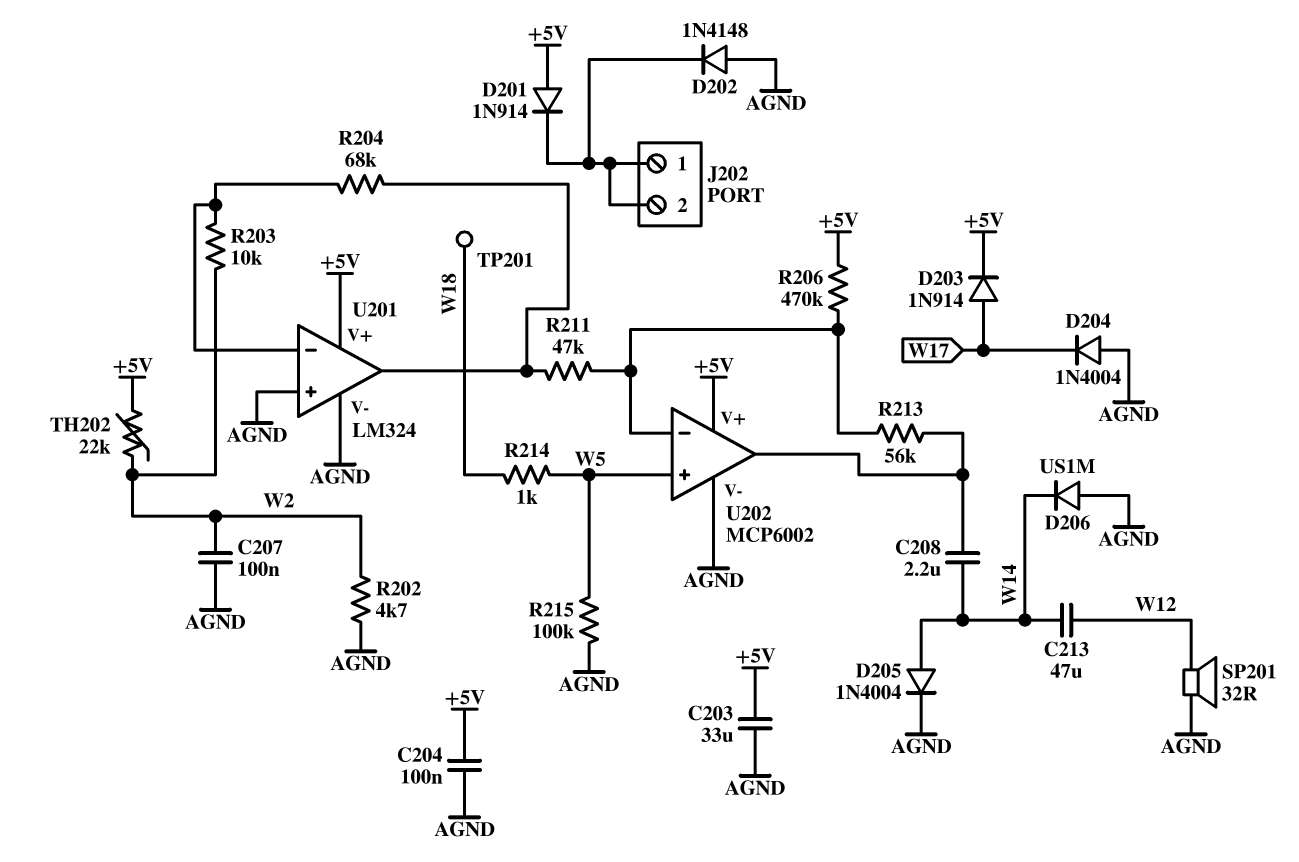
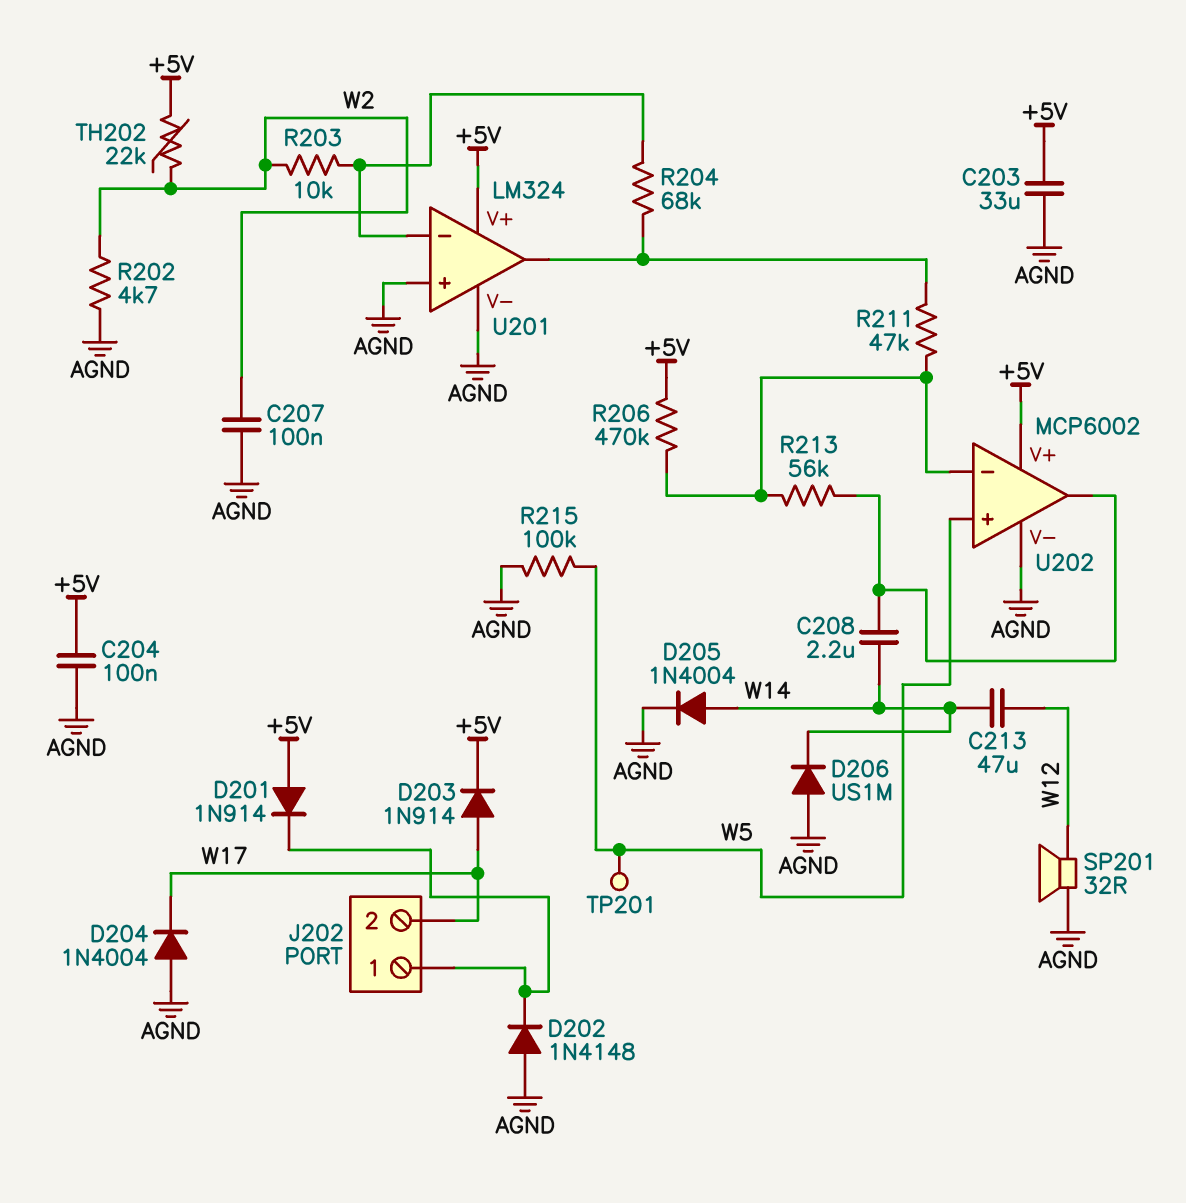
J202 pin 2: J202/1 -> W17
R214: 1k (W5, W18) -> none
TP201: test point (W18) -> test point (W5)

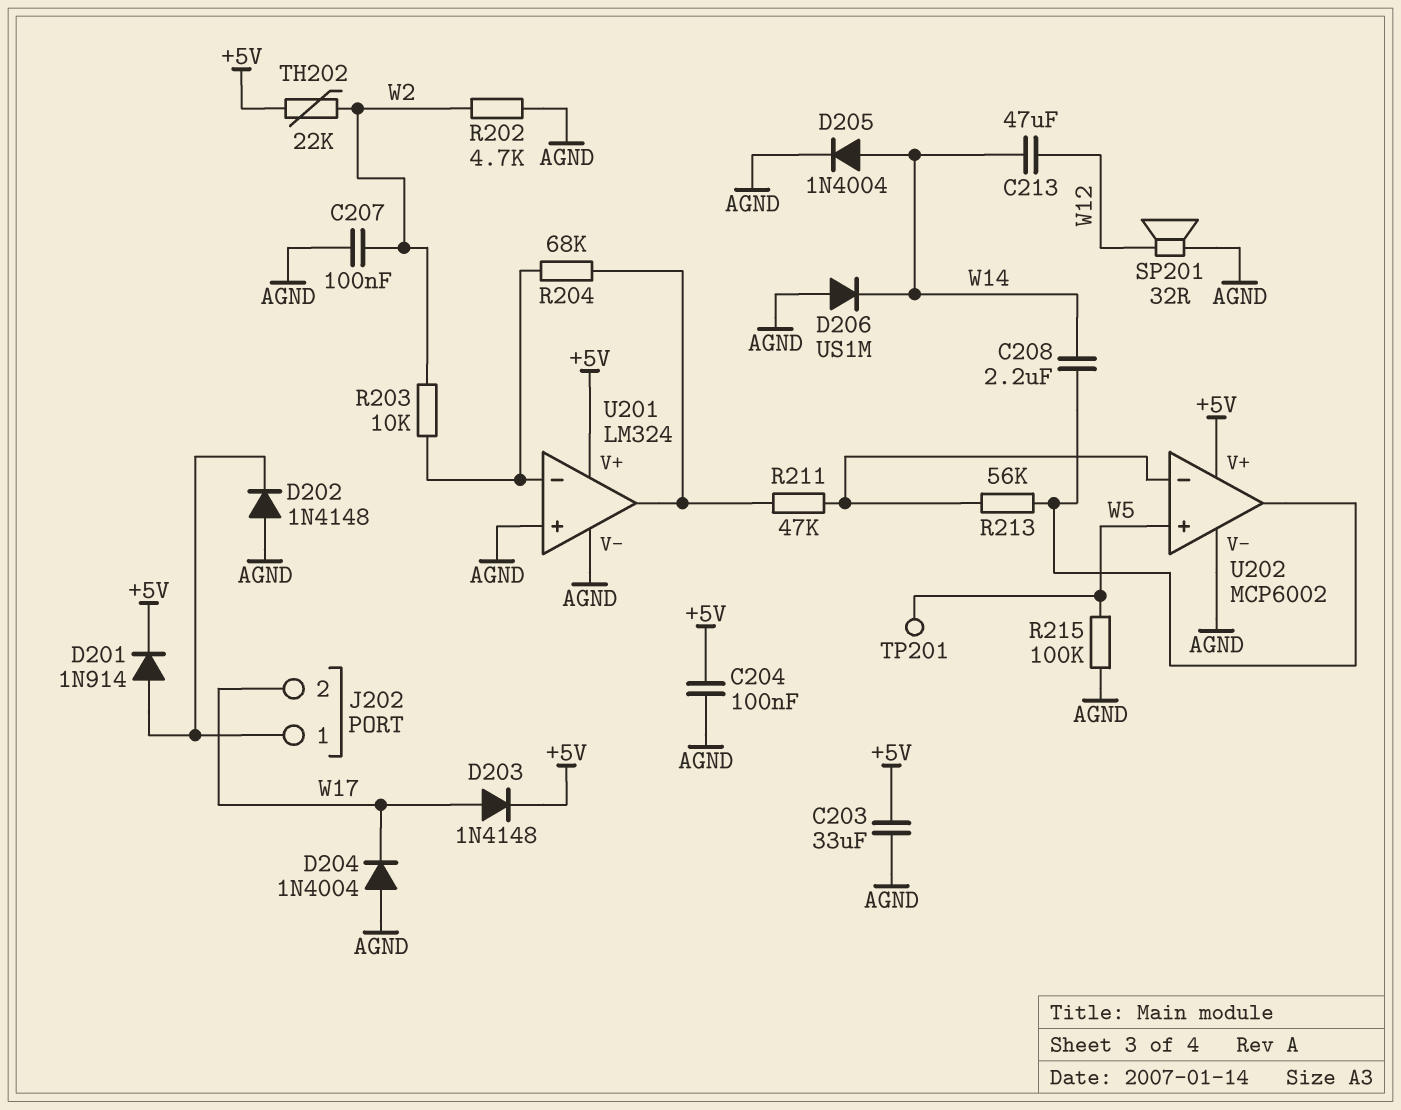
D201: diode 1N914 (A +5V, K J202/1) -> diode 1N914 (A J202/1, K +5V)
D203: diode 1N914 (A W17, K +5V) -> diode 1N4148 (A W17, K +5V)
R206: 470k (+5V, U202/in-) -> none

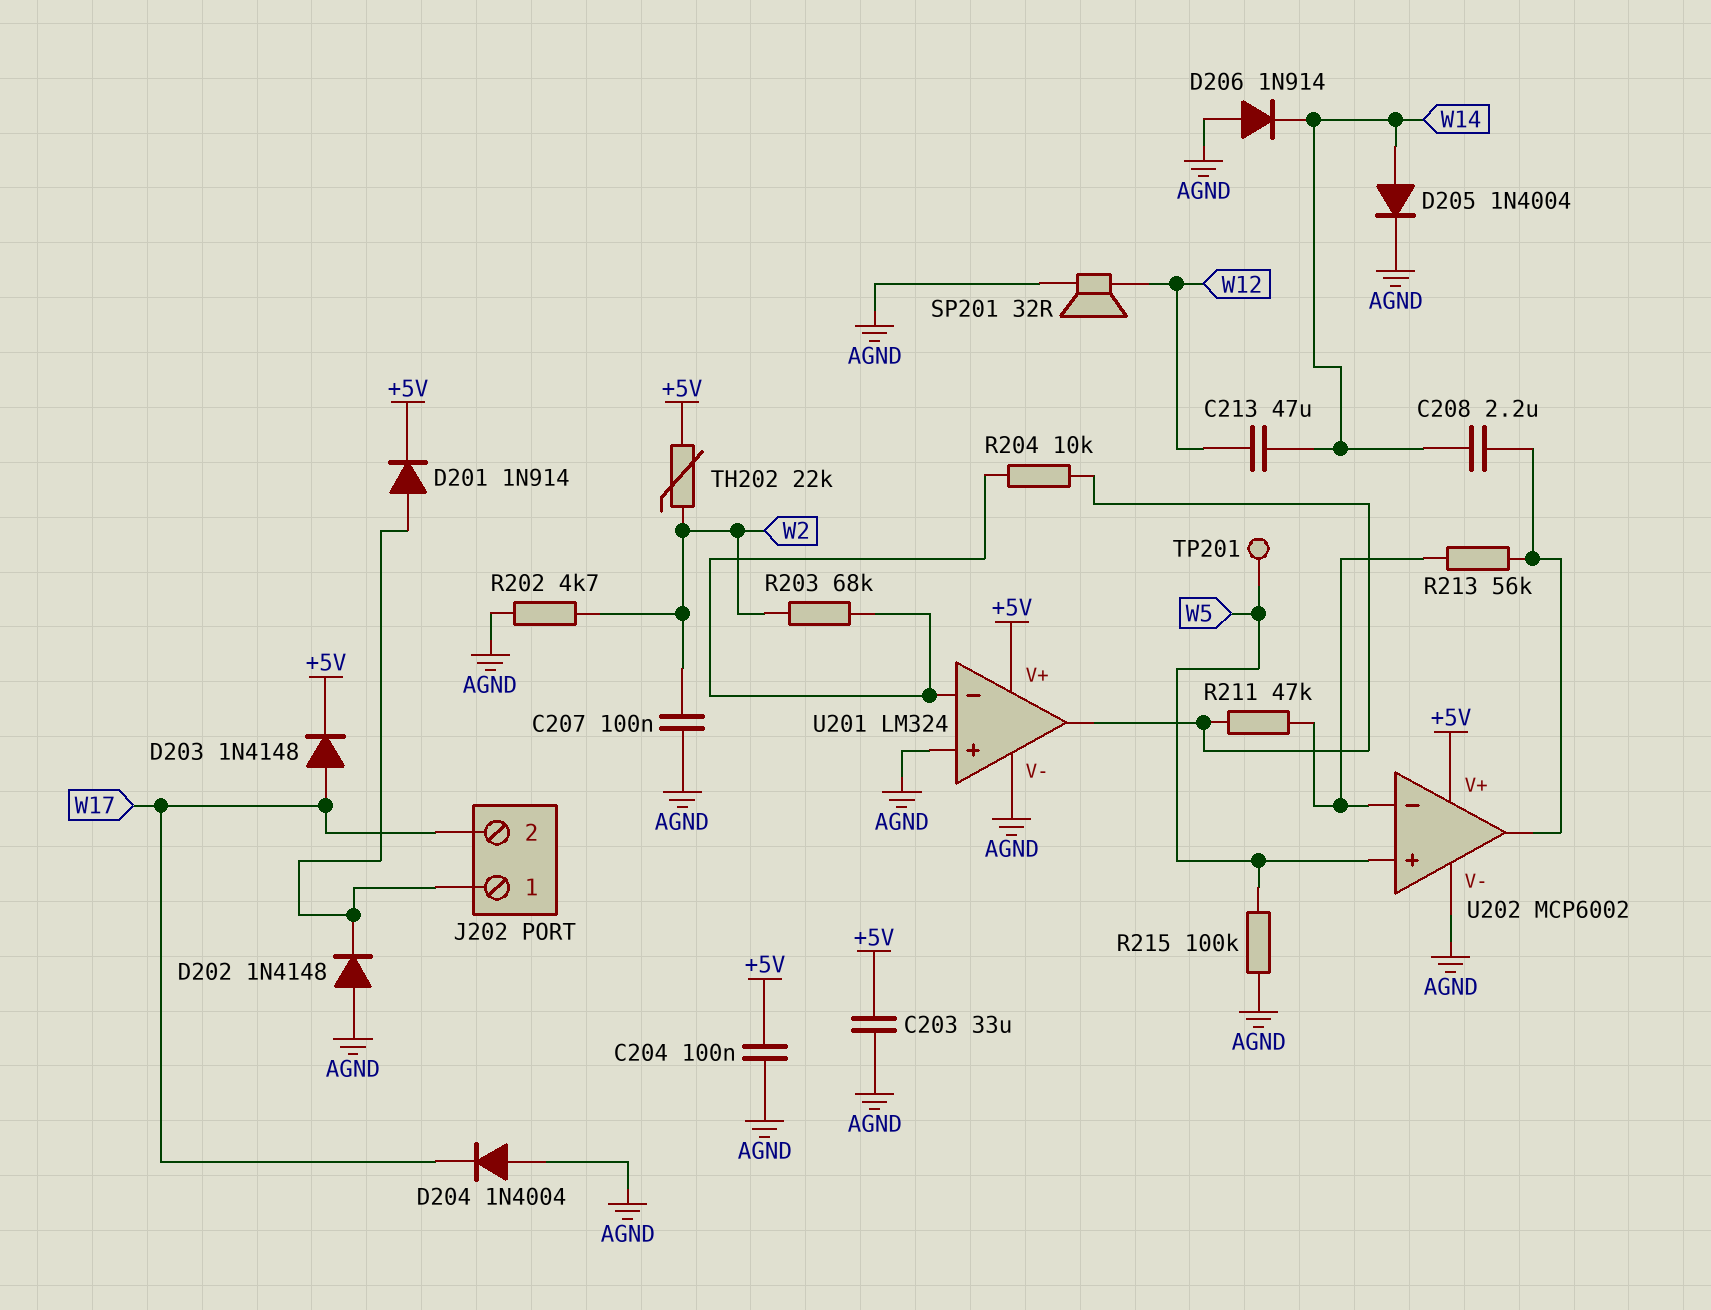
D206: diode US1M (A AGND, K W14) -> diode 1N914 (A AGND, K W14)
R203: 10k (U201/in-, W2) -> 68k (U201/in-, W2)
R204: 68k (U201/in-, U201/out) -> 10k (U201/in-, U201/out)

